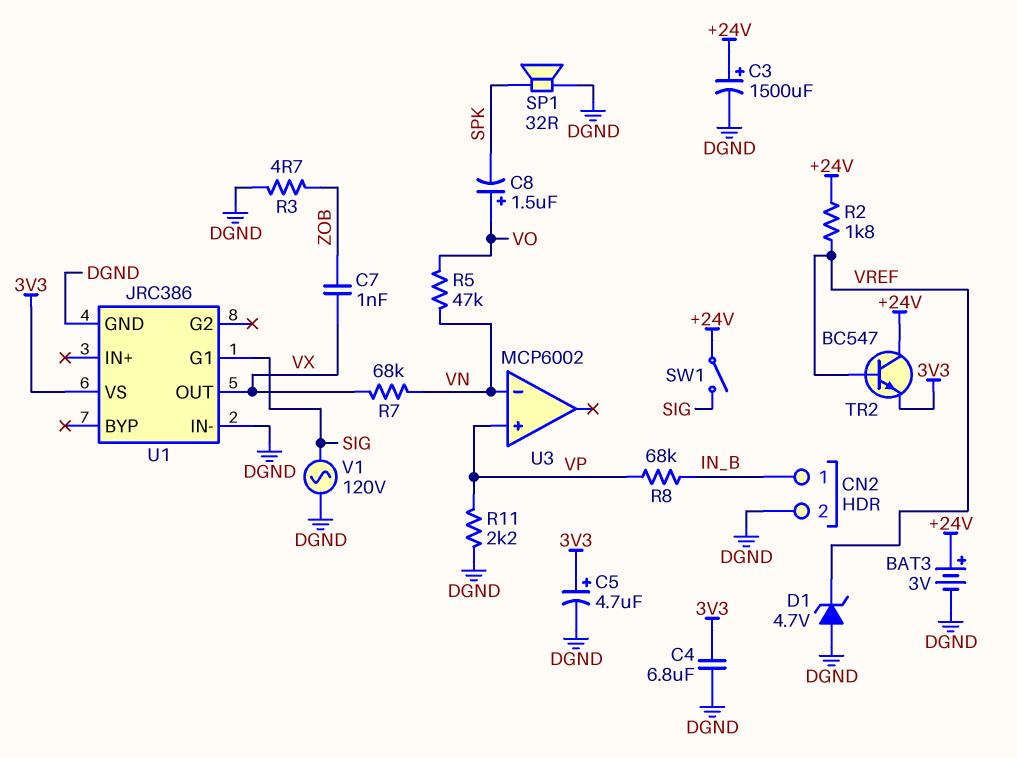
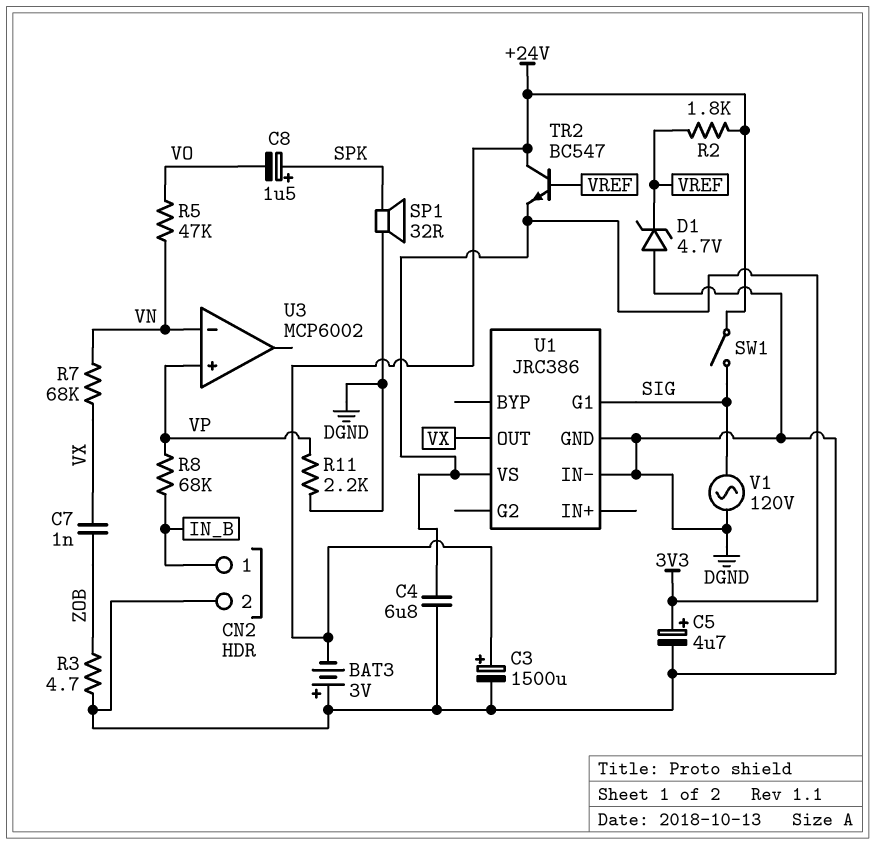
BAT3: 3V (plus +24V, minus DGND) -> 3V (plus DGND, minus +24V)
C8: 1.5uF (plus VO, minus SPK) -> 1.5uF (plus SPK, minus VO)

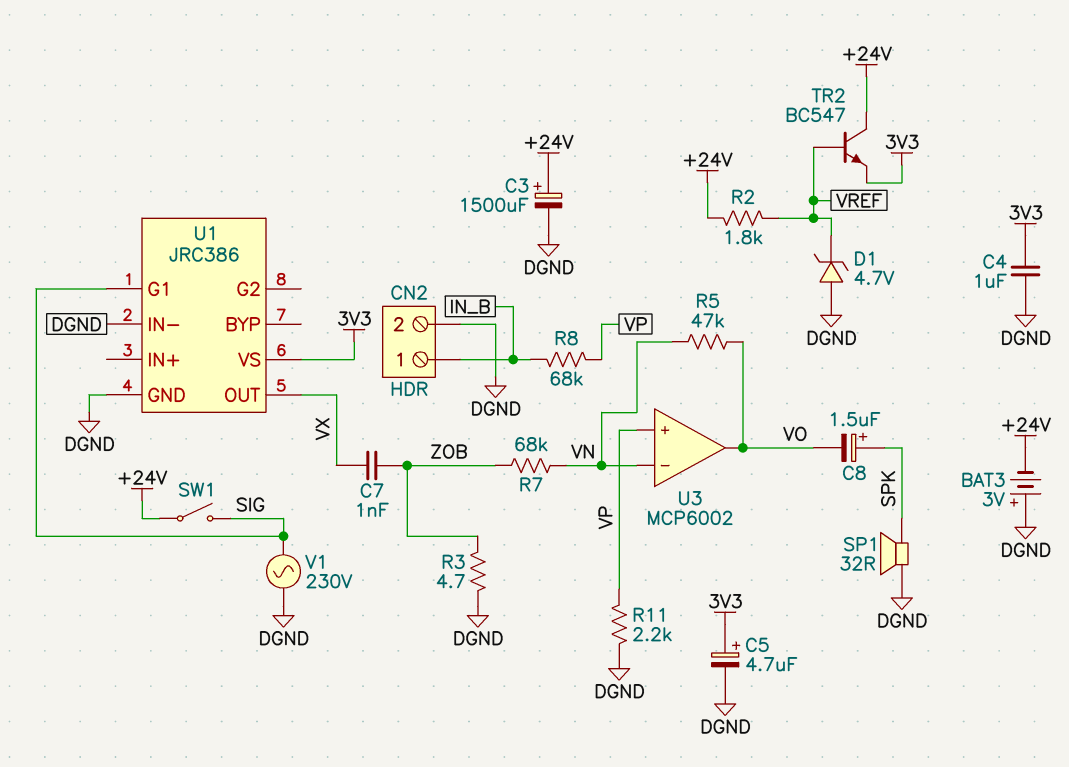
C4: 6.8uF (3V3, DGND) -> 1uF (3V3, DGND)
R7: 68k (VN, VX) -> 68k (VN, ZOB)
U3 pin out: none -> VO
V1: AC 120V (DGND, SIG) -> AC 230V (DGND, SIG)

